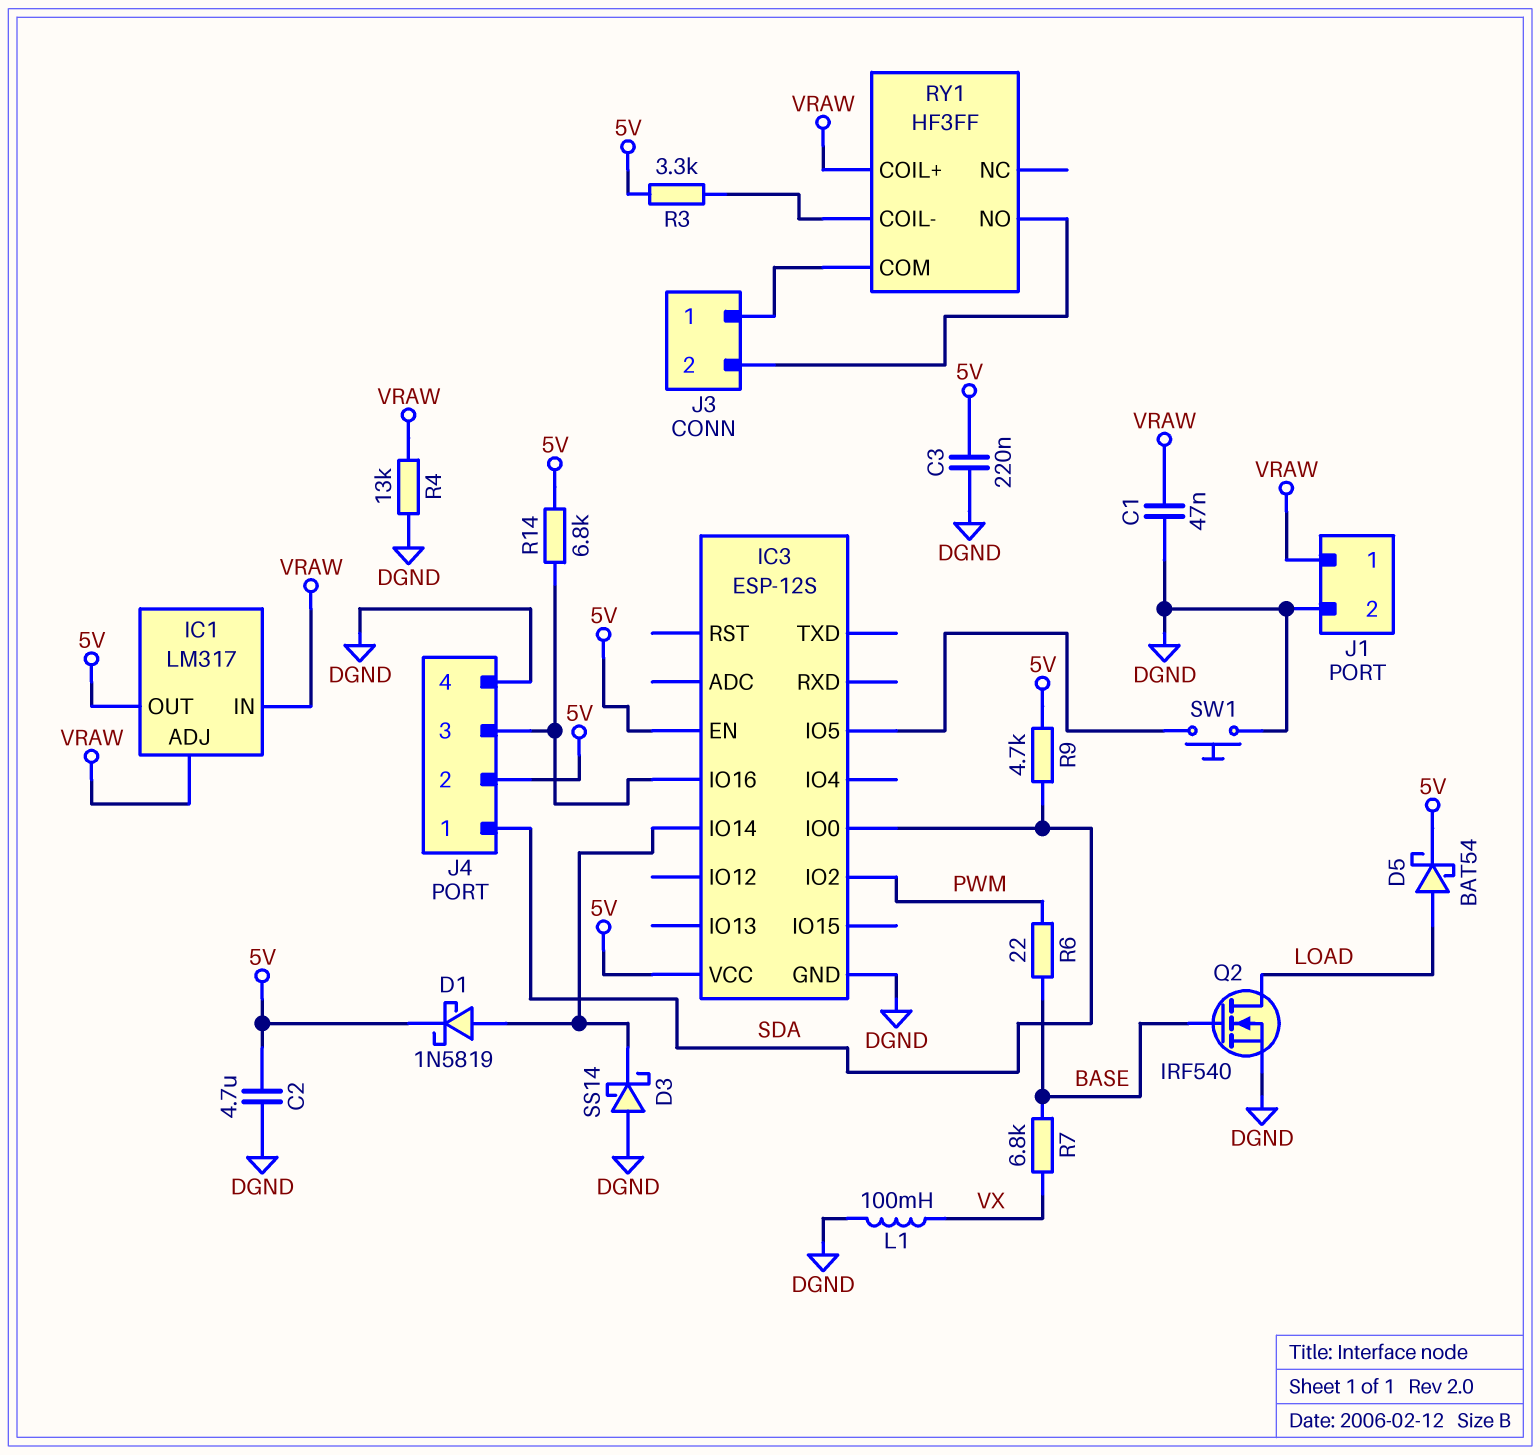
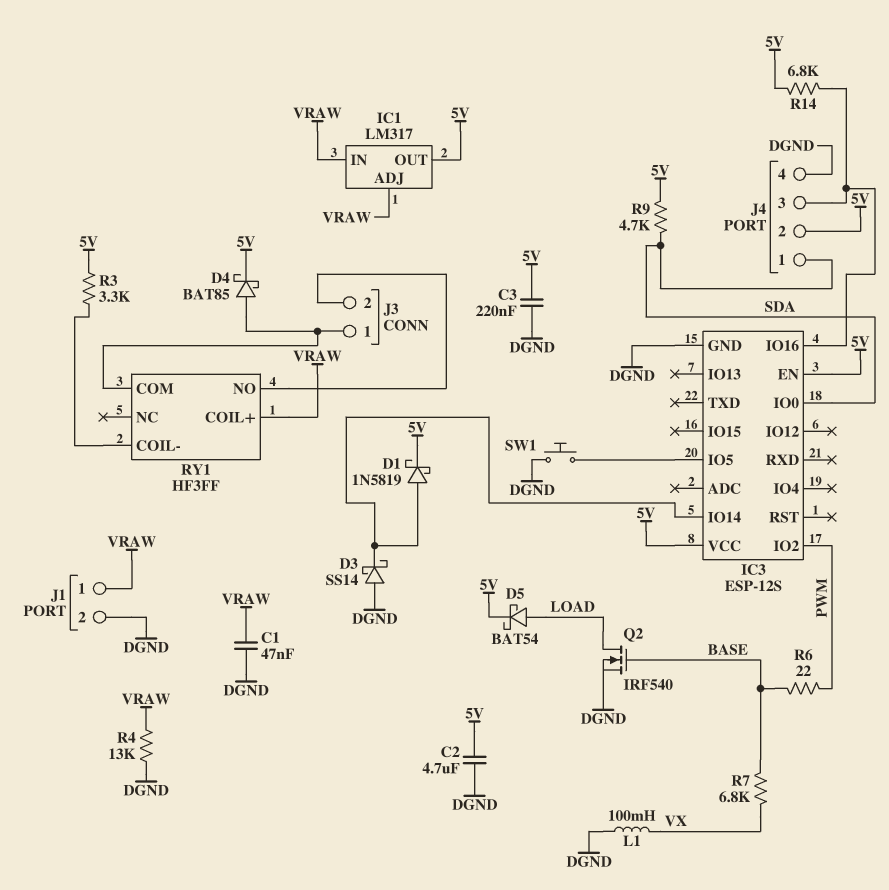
D4: none -> schottky BAT85 (A J3/1, K 5V)

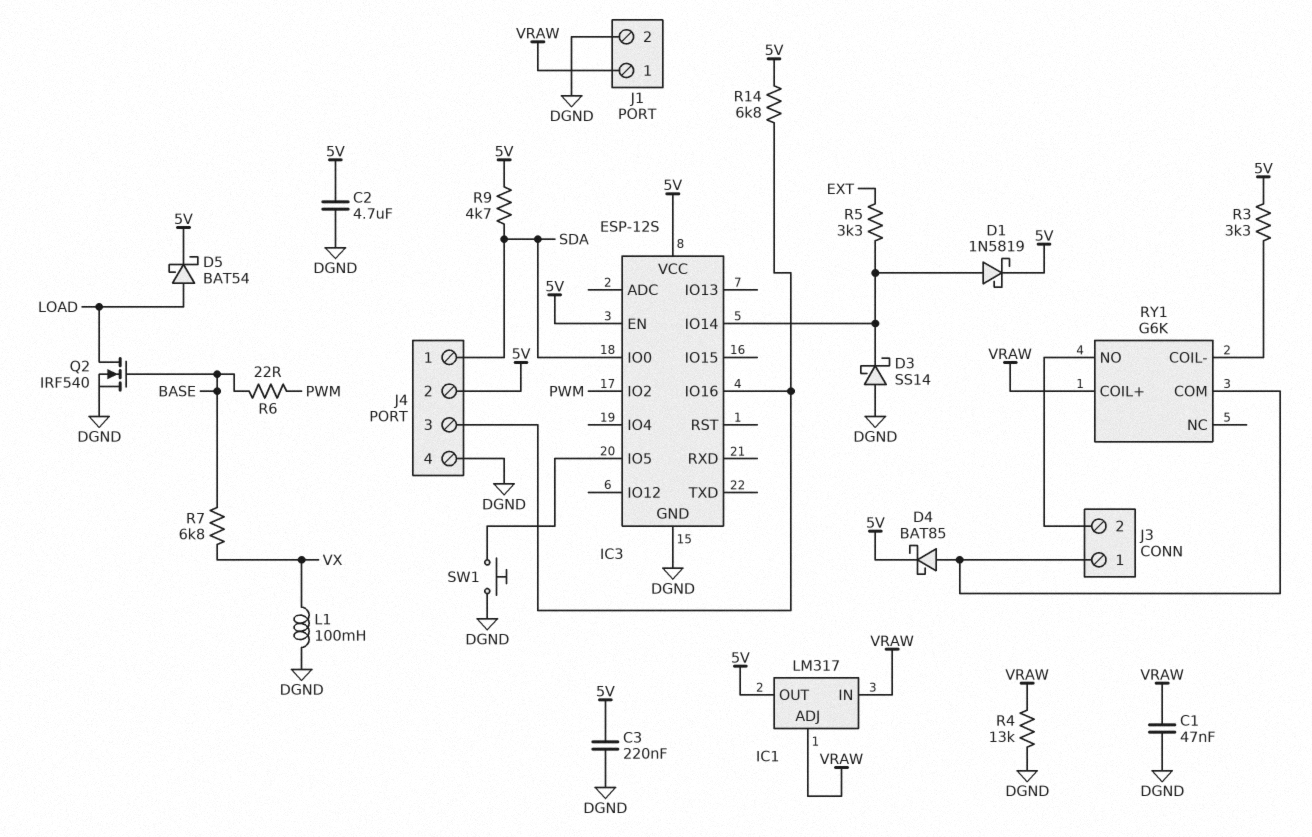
R5: none -> 3.3k (EXT, IC3/IO14)
RY1: HF3FF -> G6K

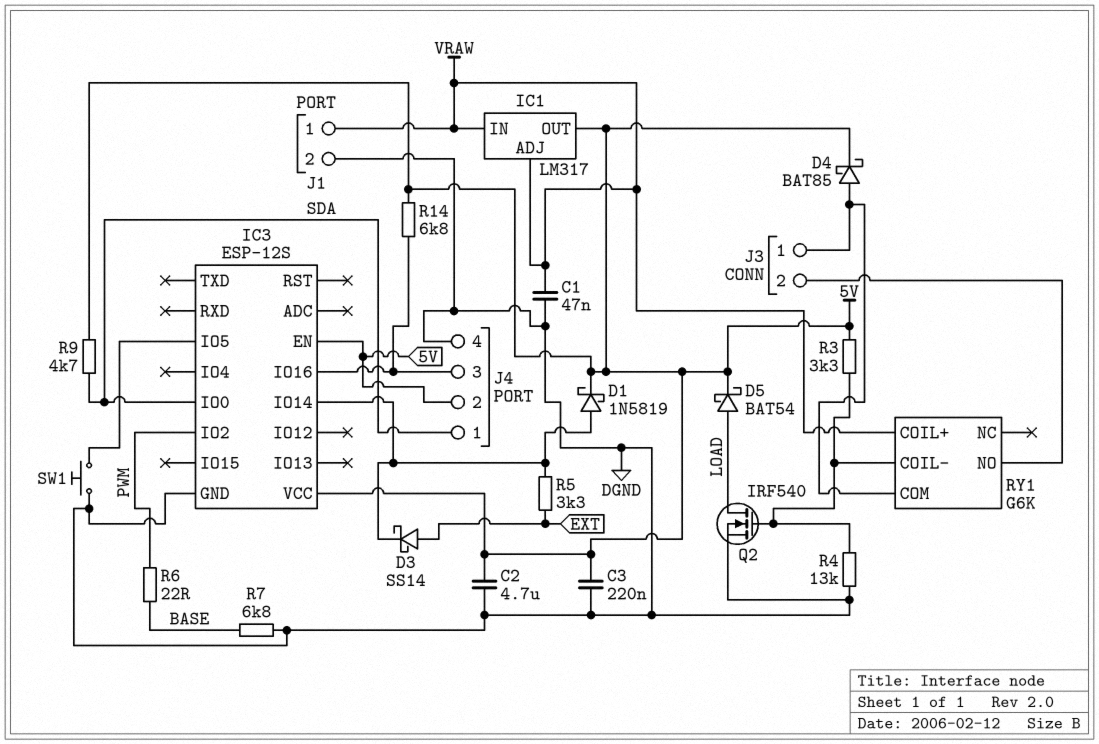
D3: schottky SS14 (A DGND, K IC3/IO14) -> schottky SS14 (A EXT, K IC3/IO14)
L1: 100mH (DGND, VX) -> none
Q2: NMOS IRF540 (G BASE, D LOAD, S DGND) -> NMOS IRF540 (G RY1/COIL-, D LOAD, S DGND)
R4: 13k (DGND, VRAW) -> 13k (DGND, RY1/COIL-)
R7: 6.8k (BASE, VX) -> 6.8k (BASE, DGND)

